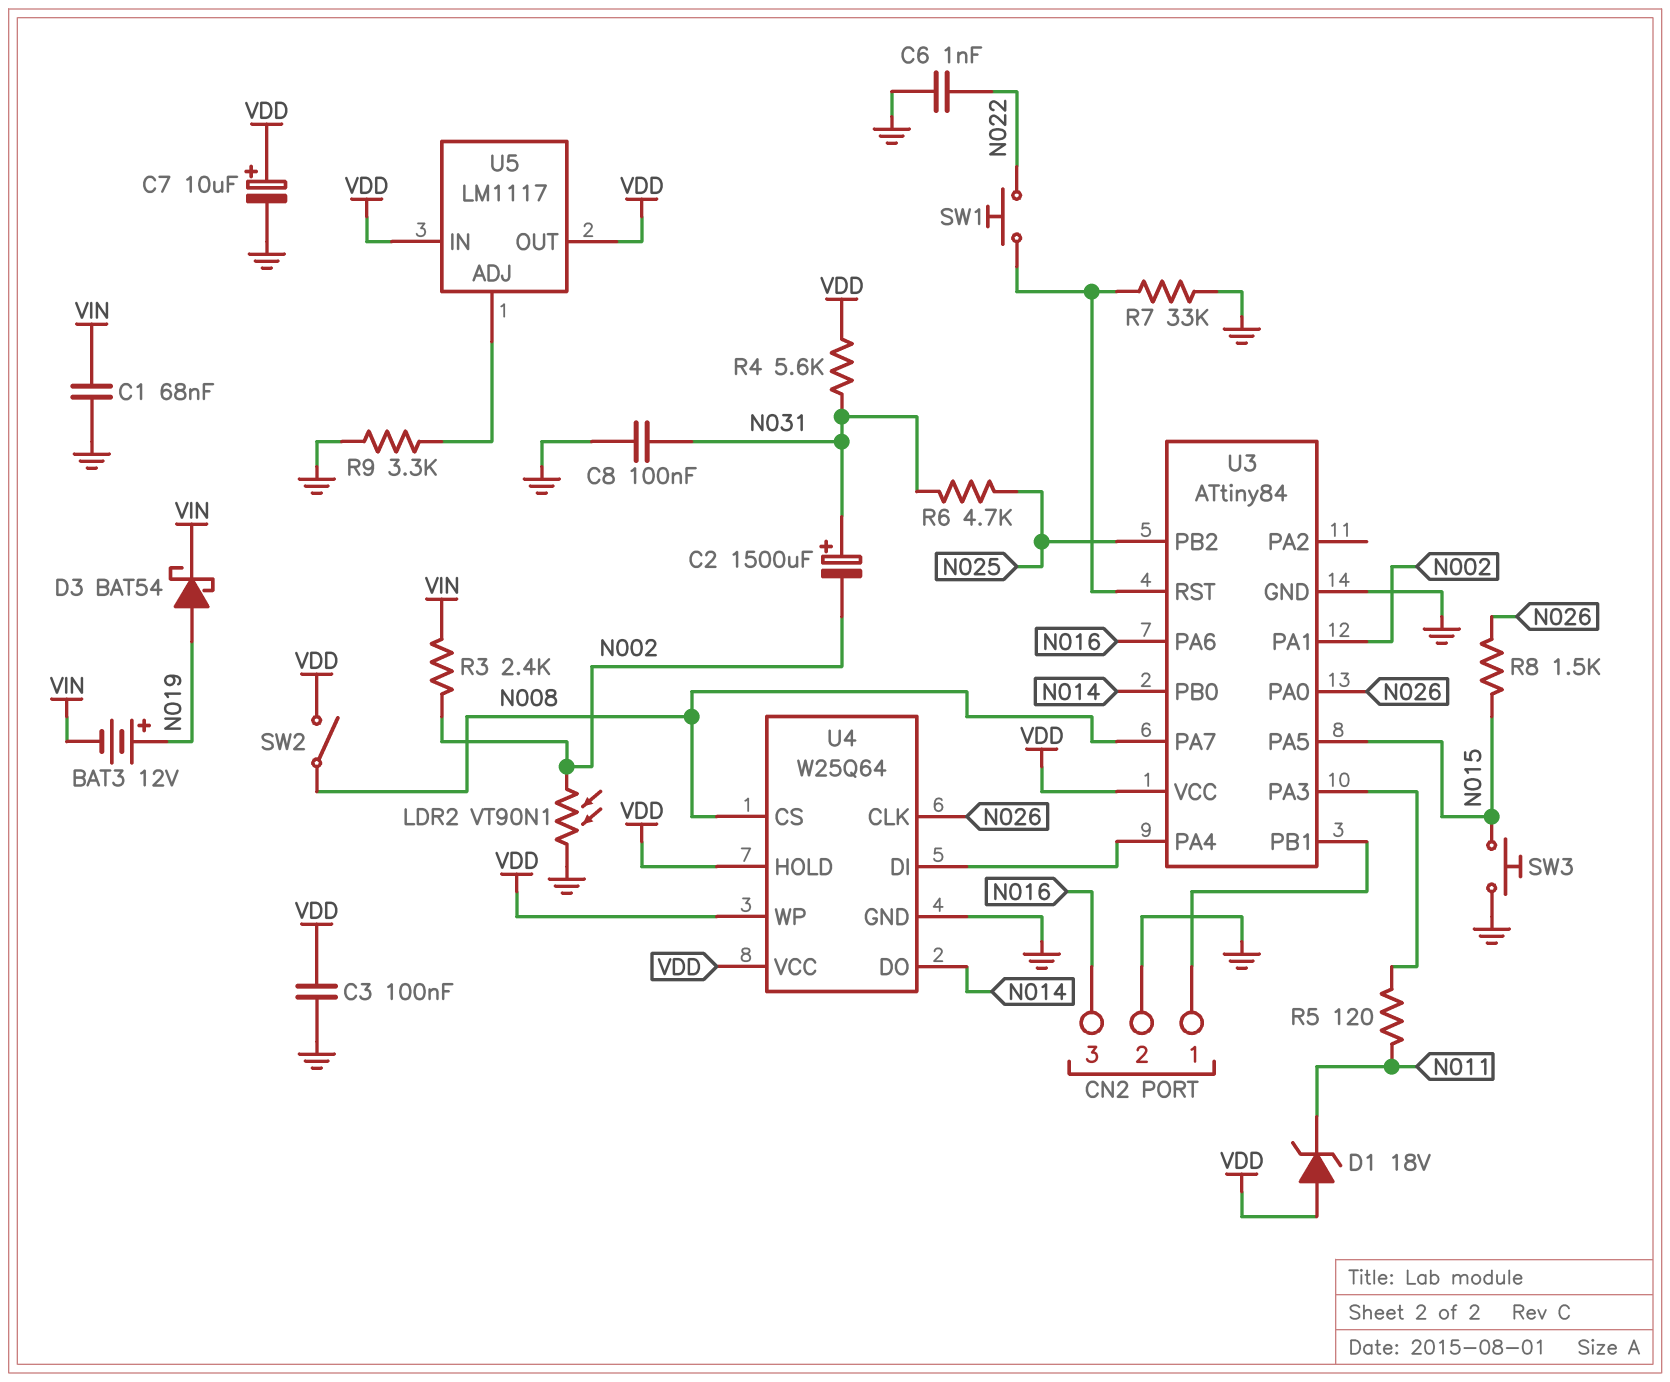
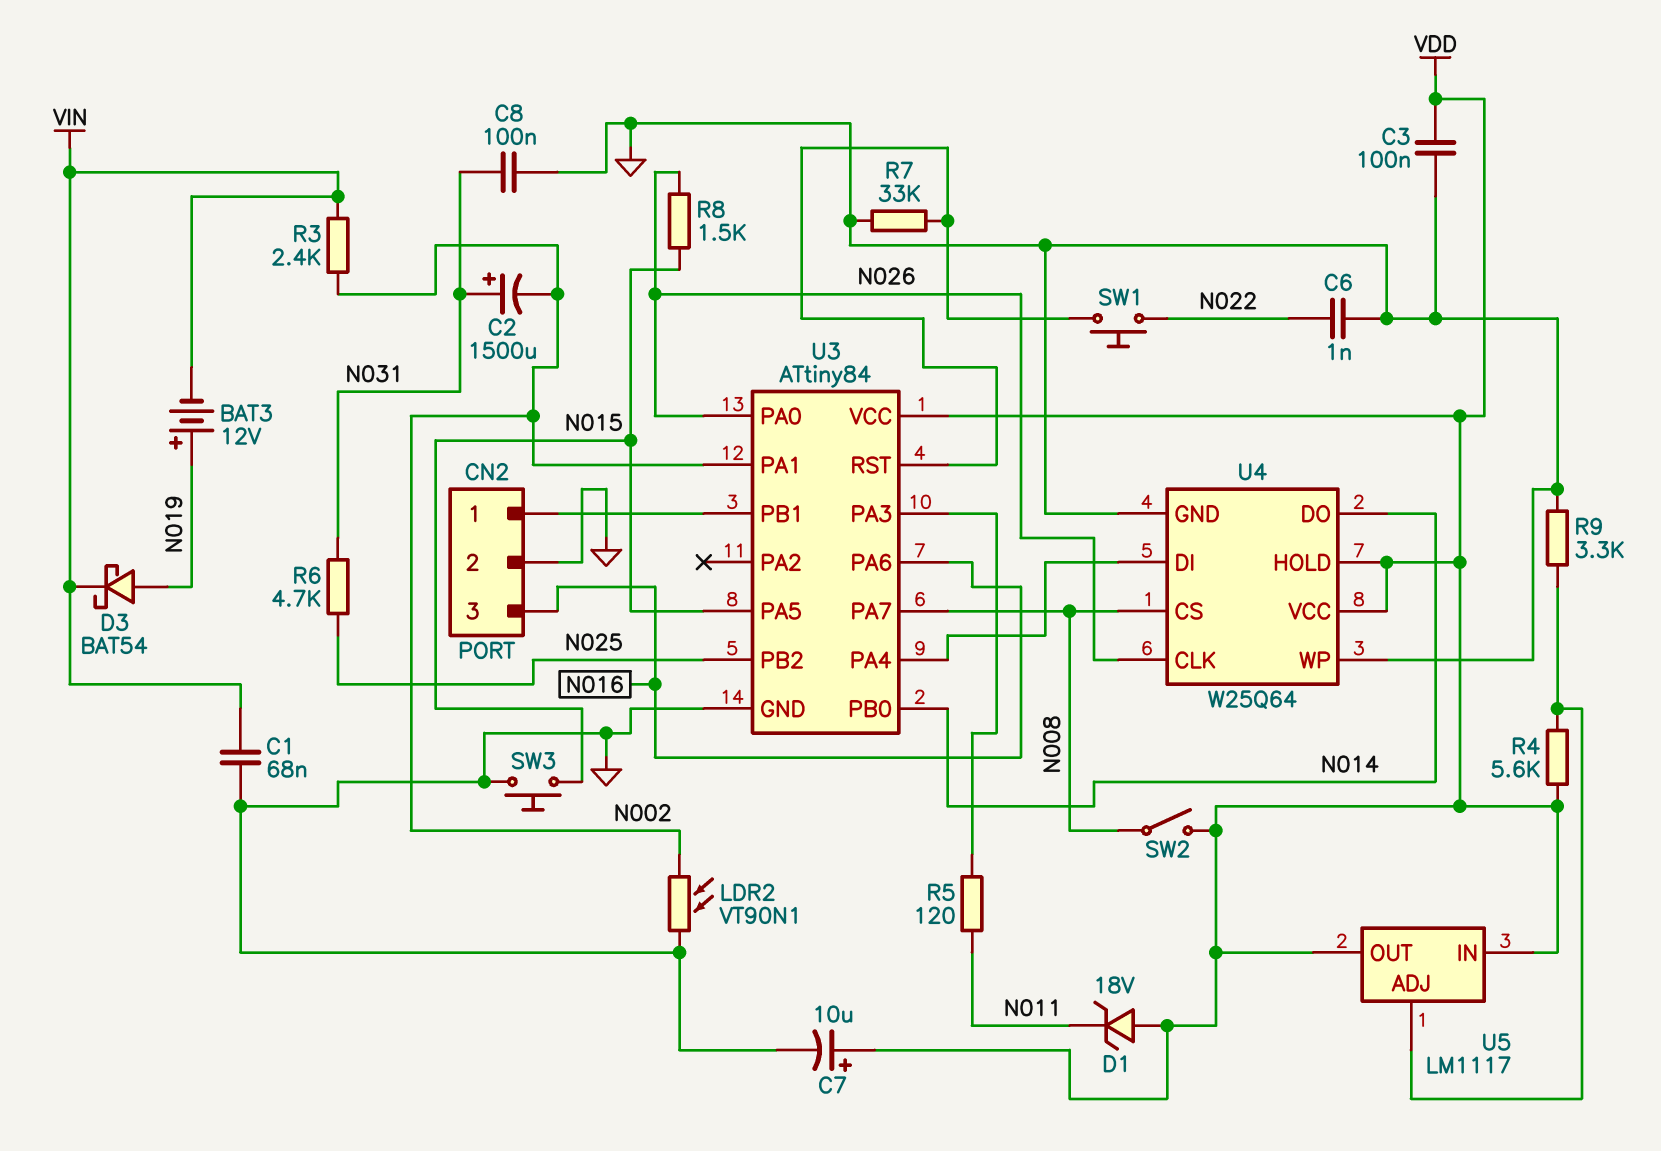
R4: 5.6k (N031, VDD) -> 5.6k (U5/ADJ, VDD)
U4 pin WP: VDD -> GND

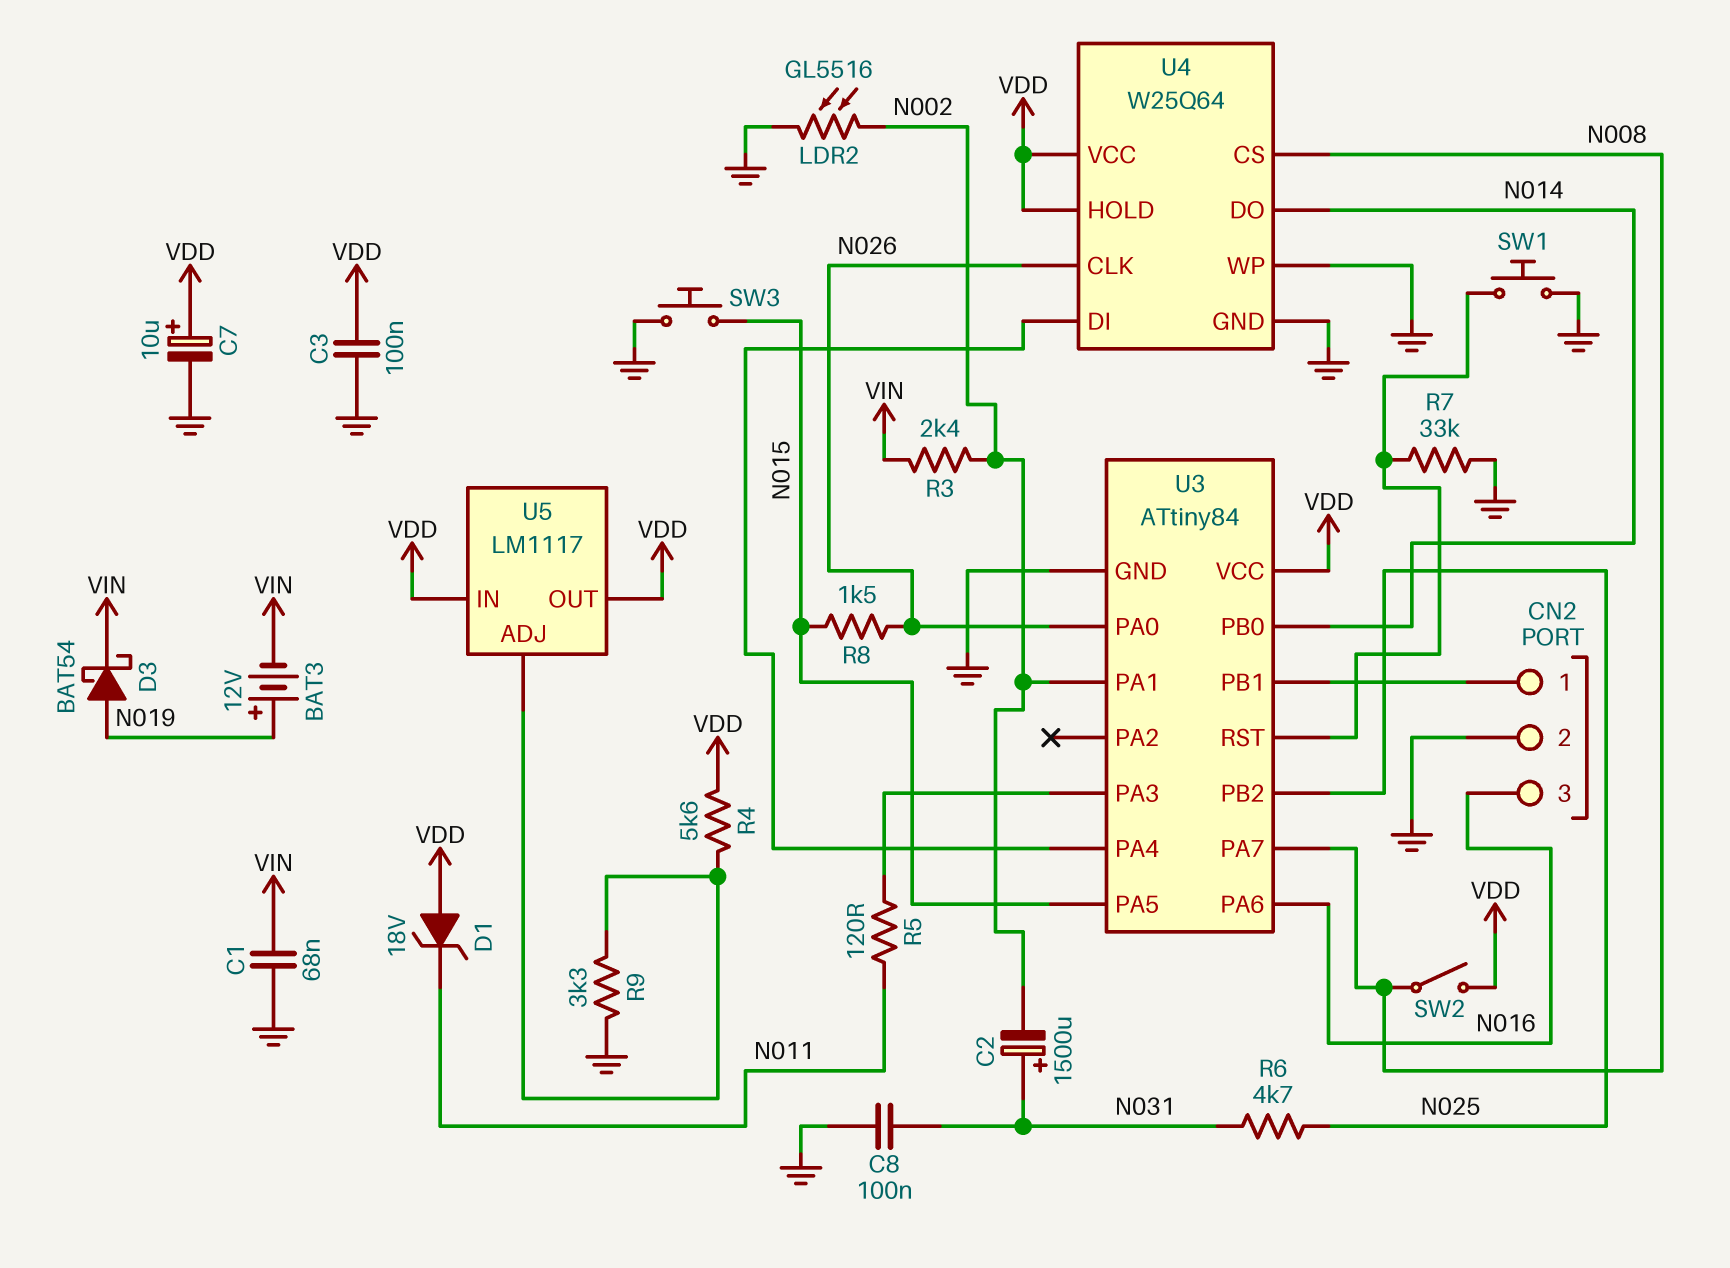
C6: 1nF (GND, N022) -> none
LDR2: VT90N1 (GND, N002) -> GL5516 (GND, N002)
SW1: button (N022, U3/RST) -> button (GND, U3/RST)

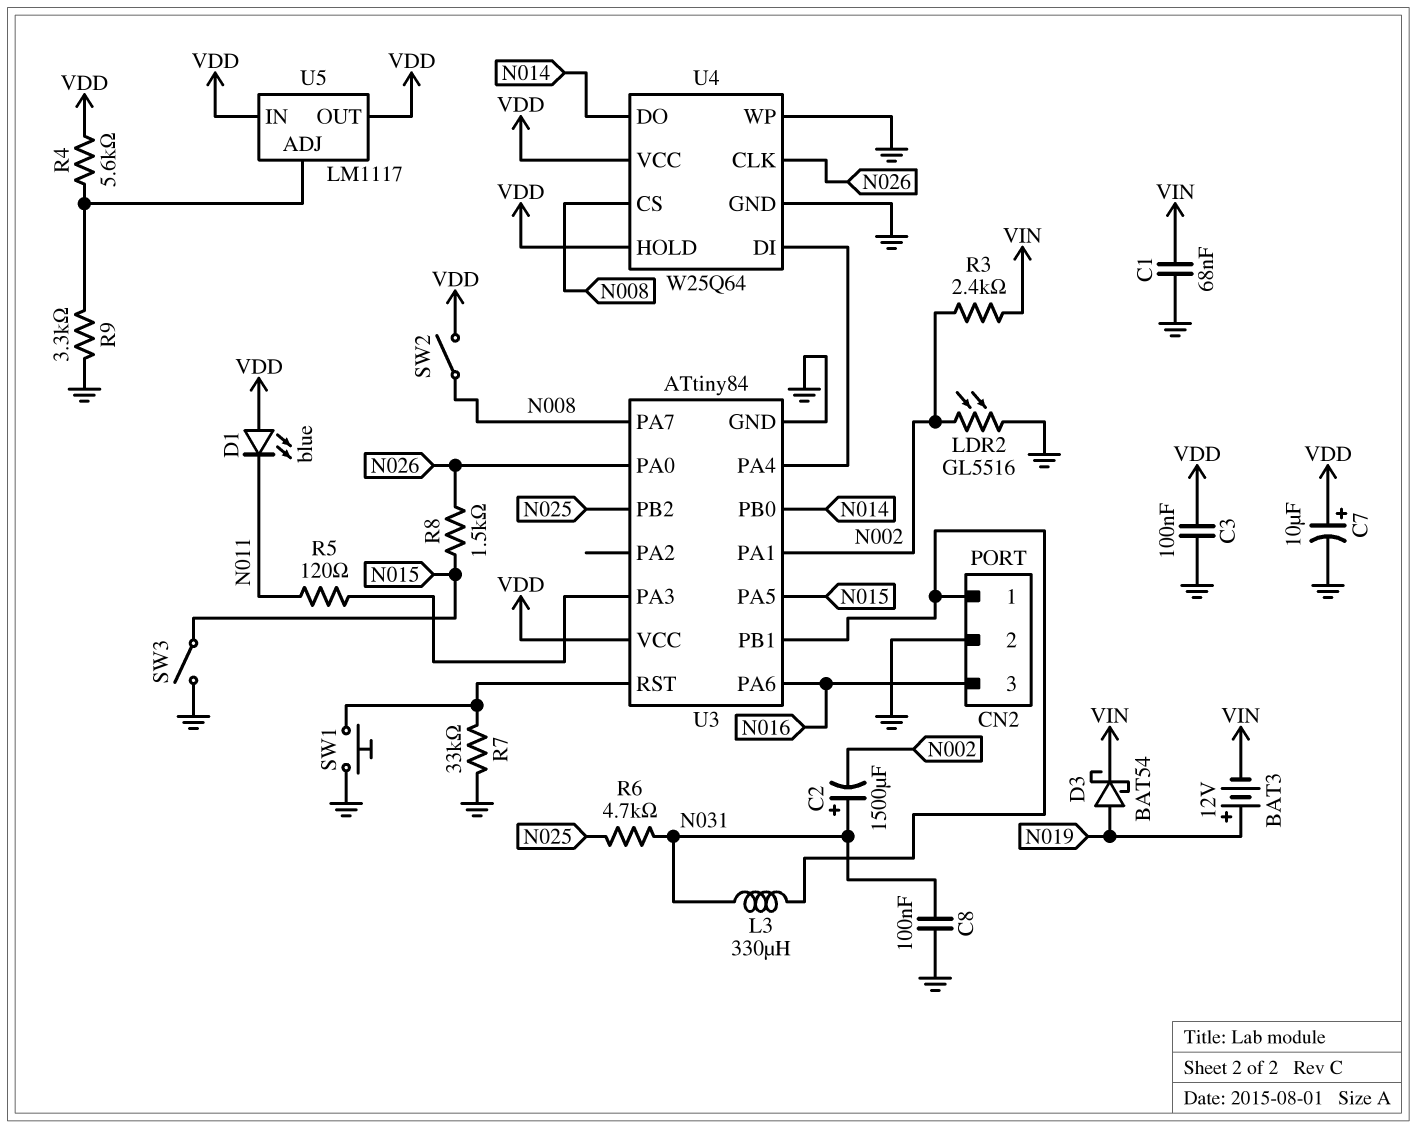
D1: zener 18V (A VDD, K N011) -> LED blue (A VDD, K N011)
L3: none -> 330uH (CN2/1, N031)
SW3: button (GND, N015) -> switch (GND, N015)

